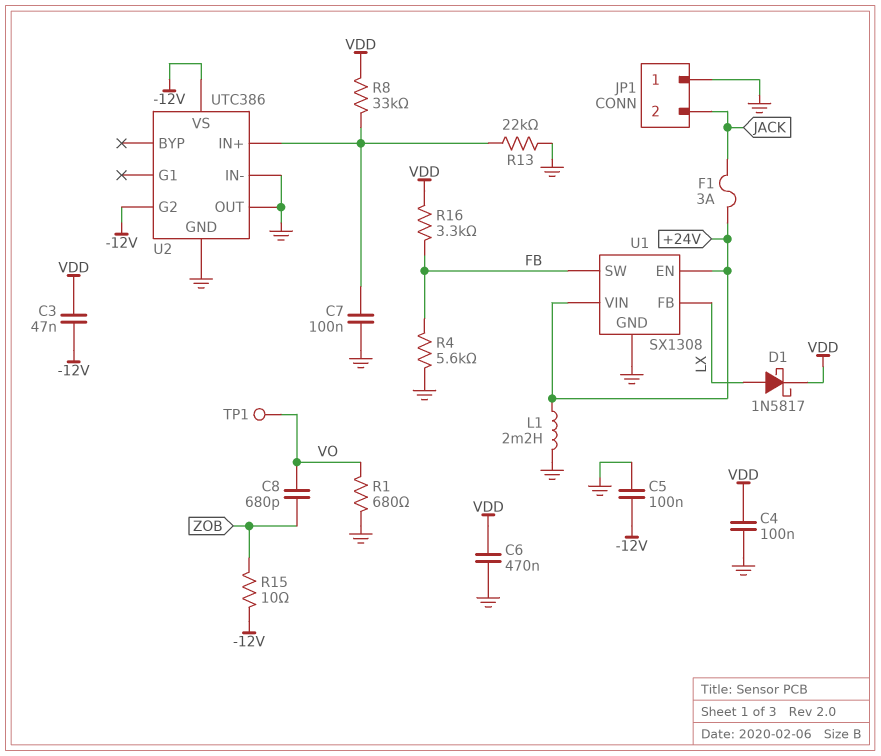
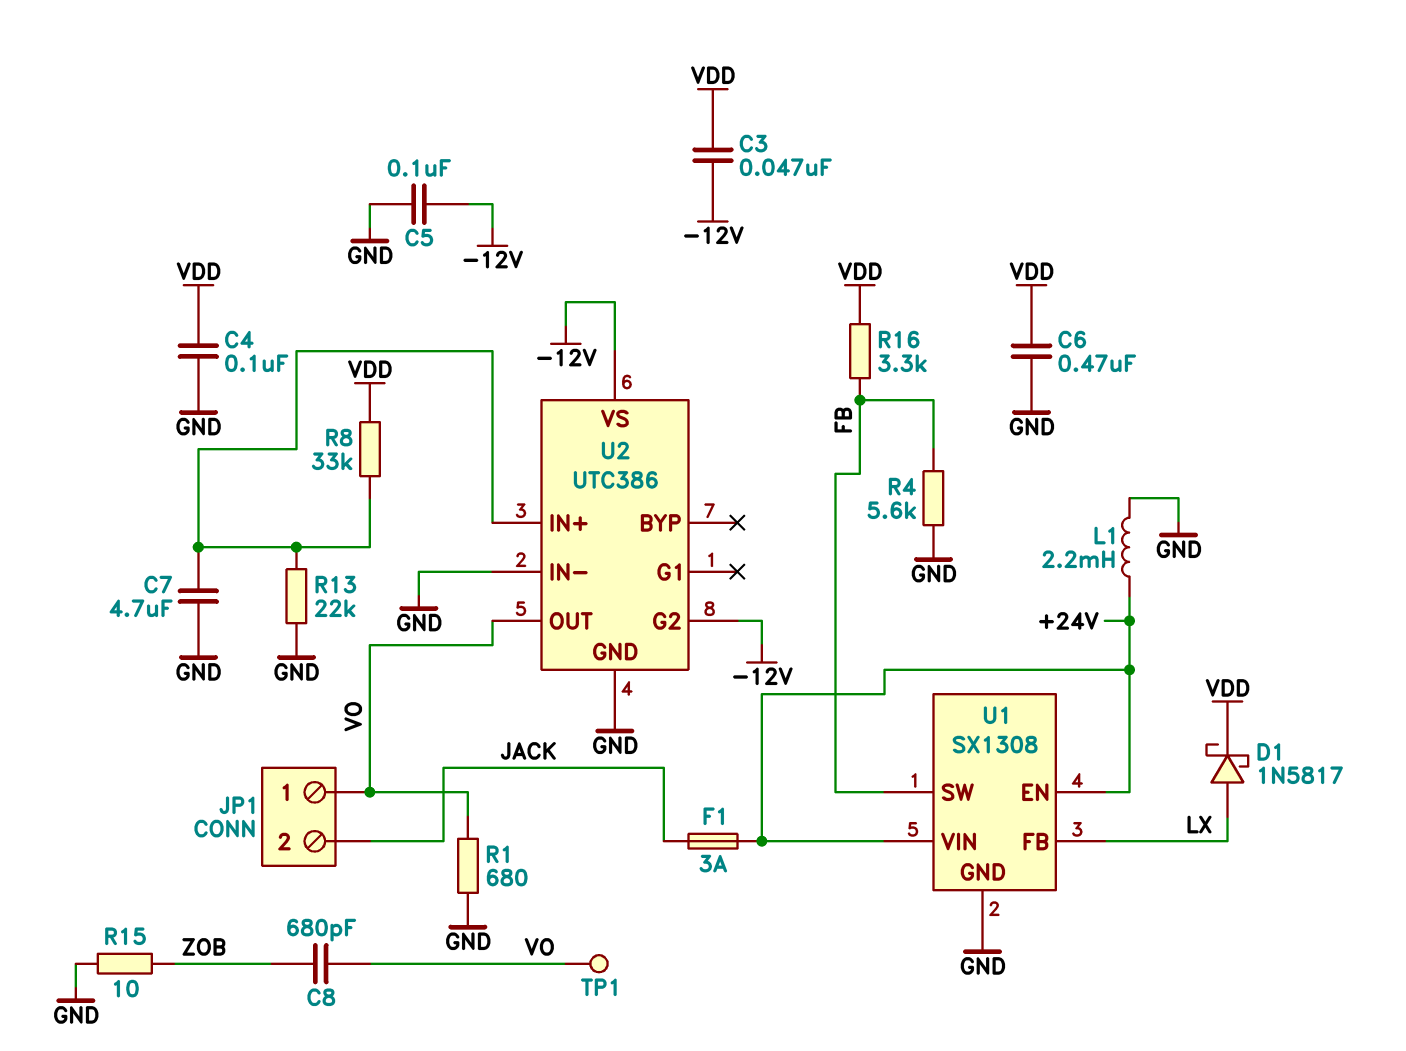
C7: 100nF (GND, U2/IN+) -> 4.7uF (GND, U2/IN+)
JP1 pin 1: GND -> VO
R15: 10 (-12V, ZOB) -> 10 (GND, ZOB)
U2 pin OUT: GND -> VO

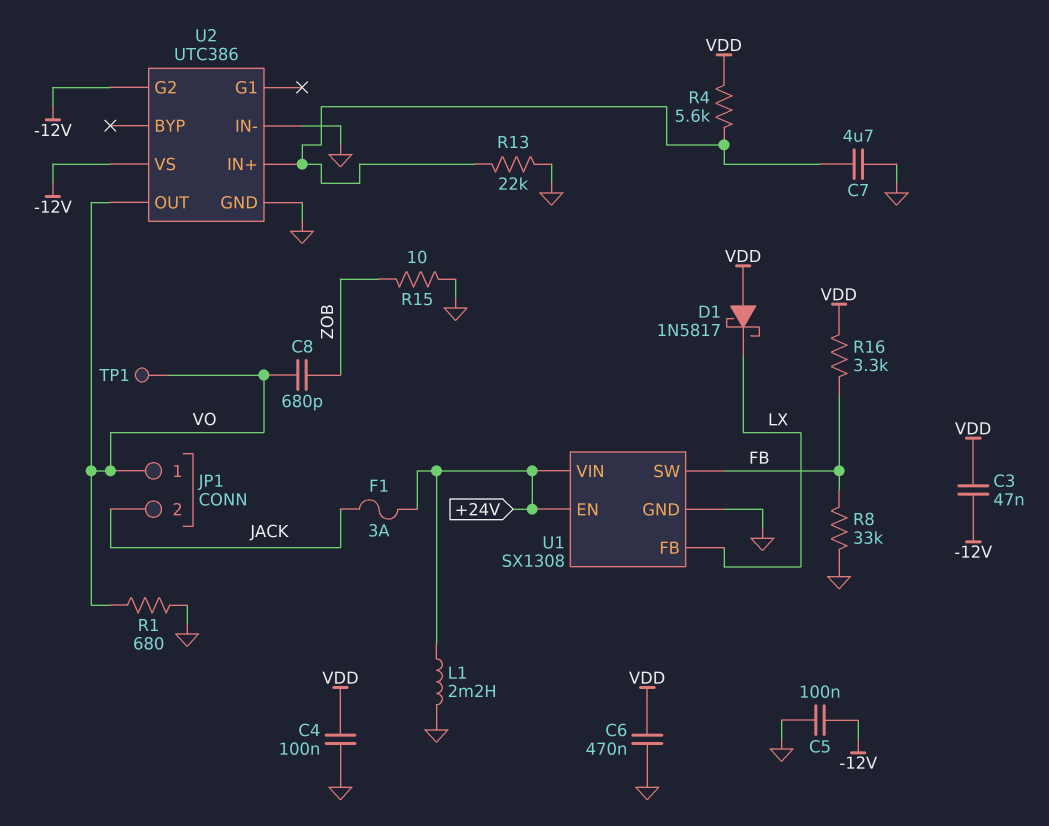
D1: schottky 1N5817 (A LX, K VDD) -> schottky 1N5817 (A VDD, K LX)
R4: 5.6k (FB, GND) -> 5.6k (U2/IN+, VDD)
R8: 33k (U2/IN+, VDD) -> 33k (FB, GND)

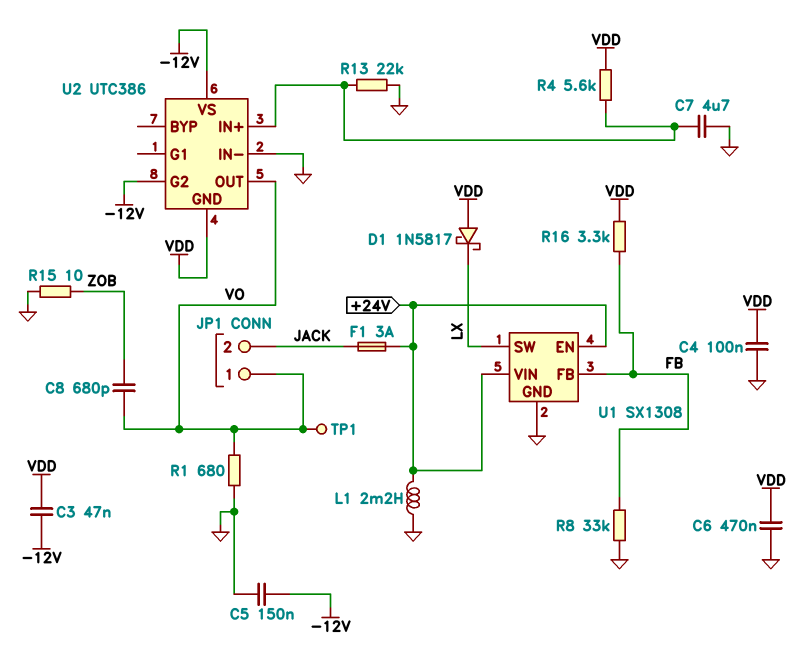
C5: 100nF (-12V, GND) -> 150nF (-12V, GND)
U1 pin FB: LX -> FB
U1 pin SW: FB -> LX
U2 pin GND: GND -> VDD

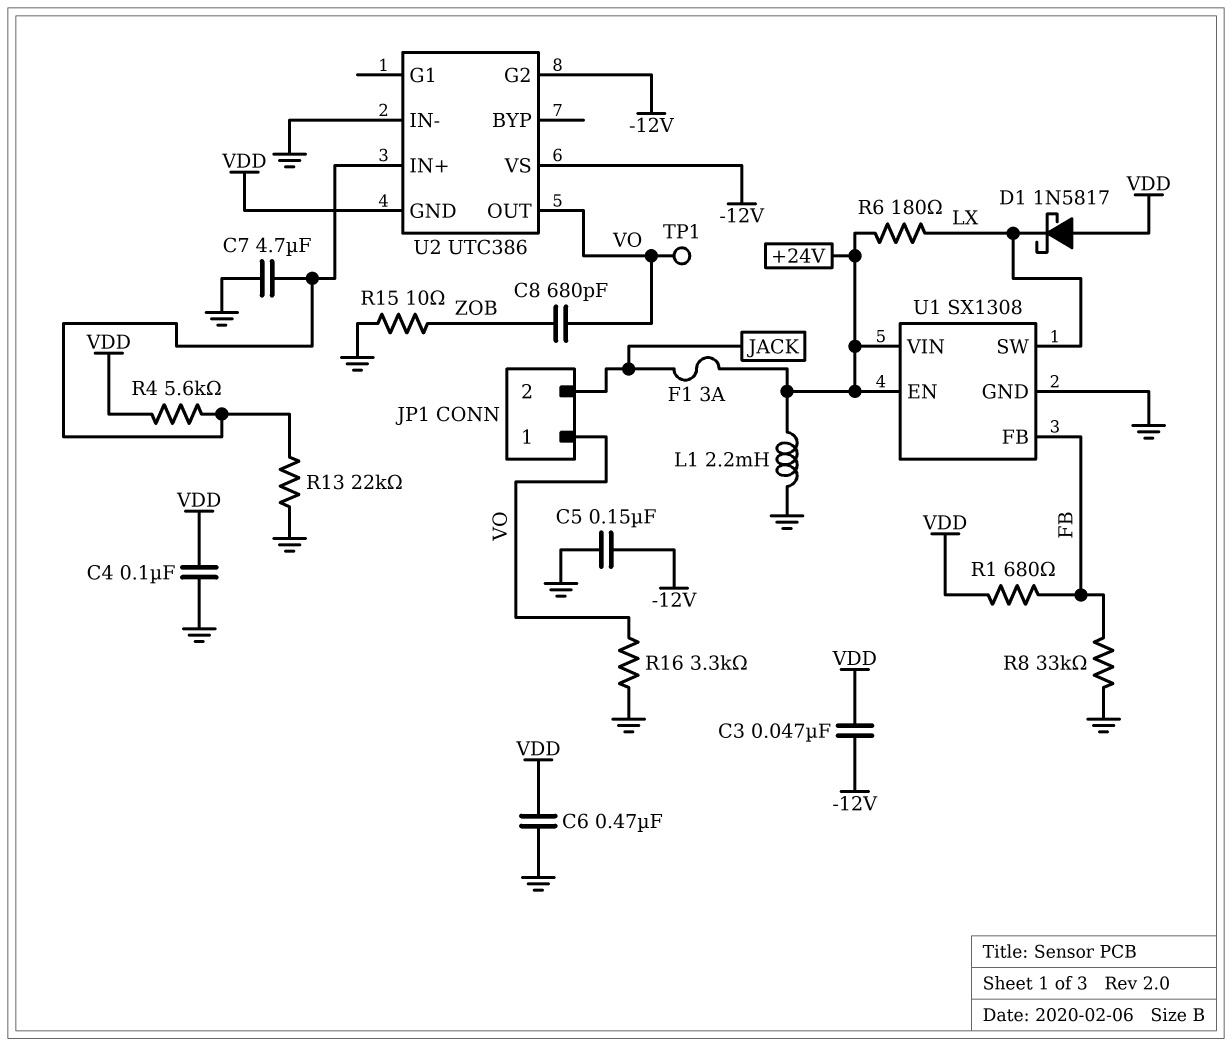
R1: 680 (GND, VO) -> 680 (FB, VDD)
R6: none -> 180 (+24V, LX)
R16: 3.3k (FB, VDD) -> 3.3k (GND, VO)

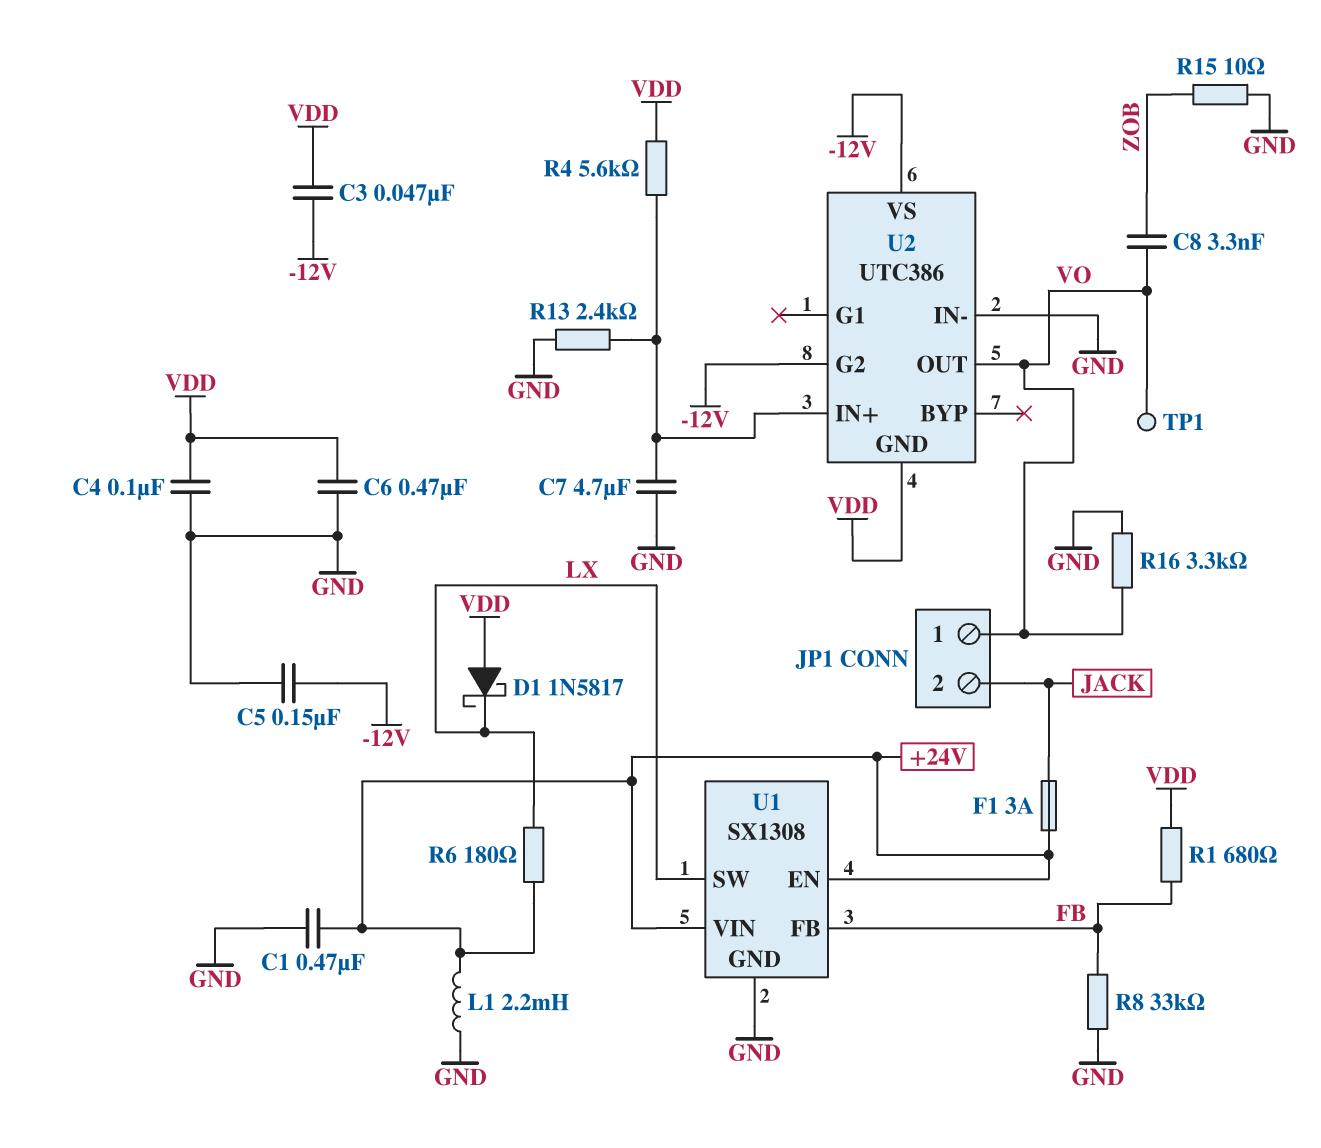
C1: none -> 470nF (+24V, GND)
C8: 680pF (VO, ZOB) -> 3.3nF (VO, ZOB)
R13: 22k (GND, U2/IN+) -> 2.4k (GND, U2/IN+)

